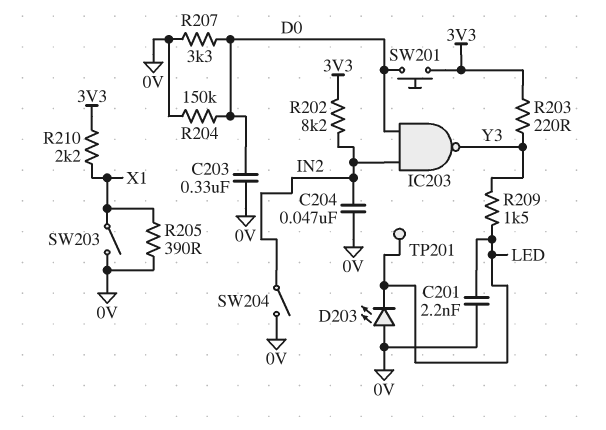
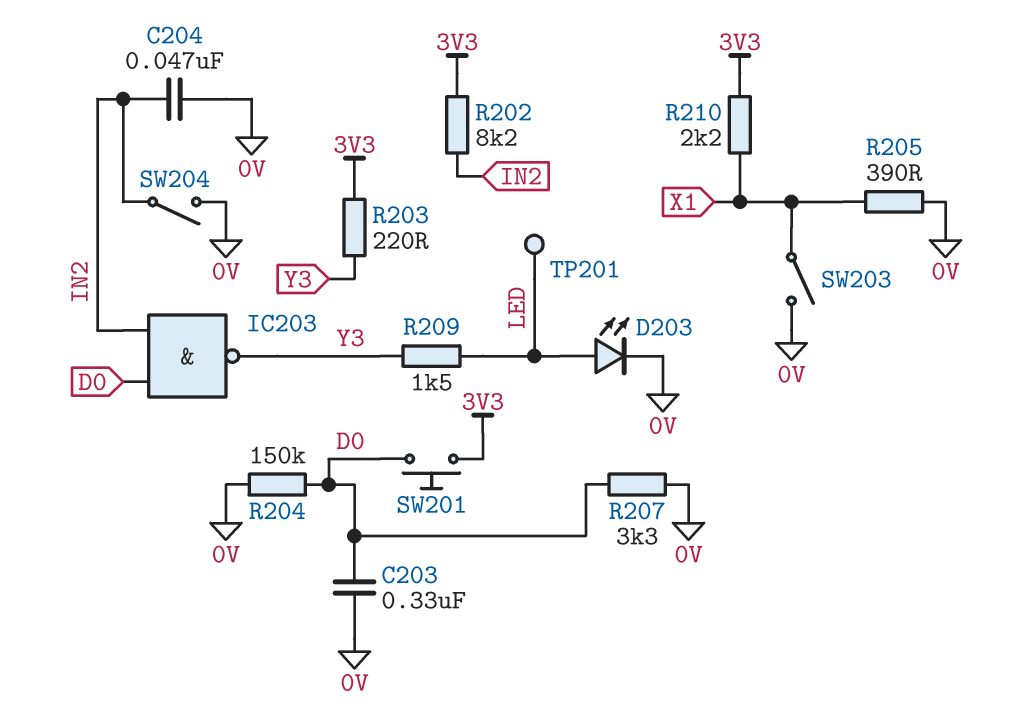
C201: 2.2nF (0V, LED) -> none
D203: LED (A 0V, K LED) -> LED (A LED, K 0V)

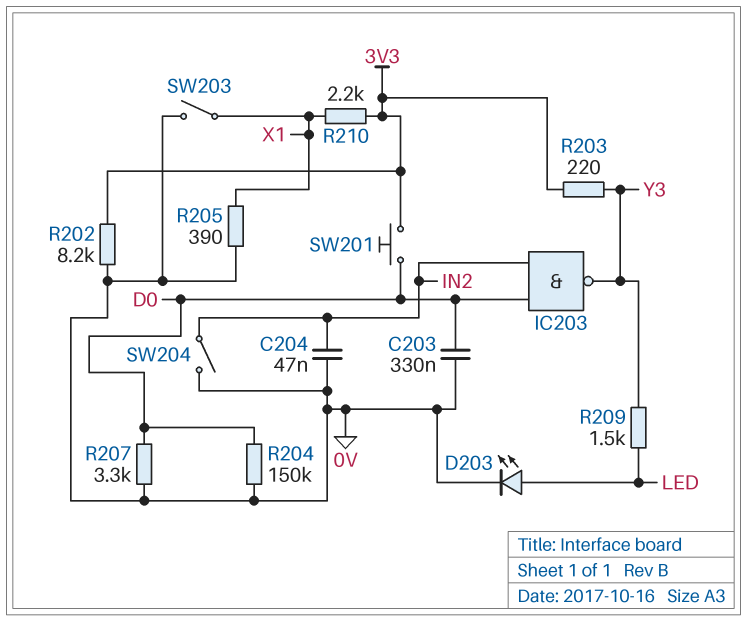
R202: 8.2k (3V3, IN2) -> 8.2k (0V, 3V3)
TP201: test point (LED) -> none

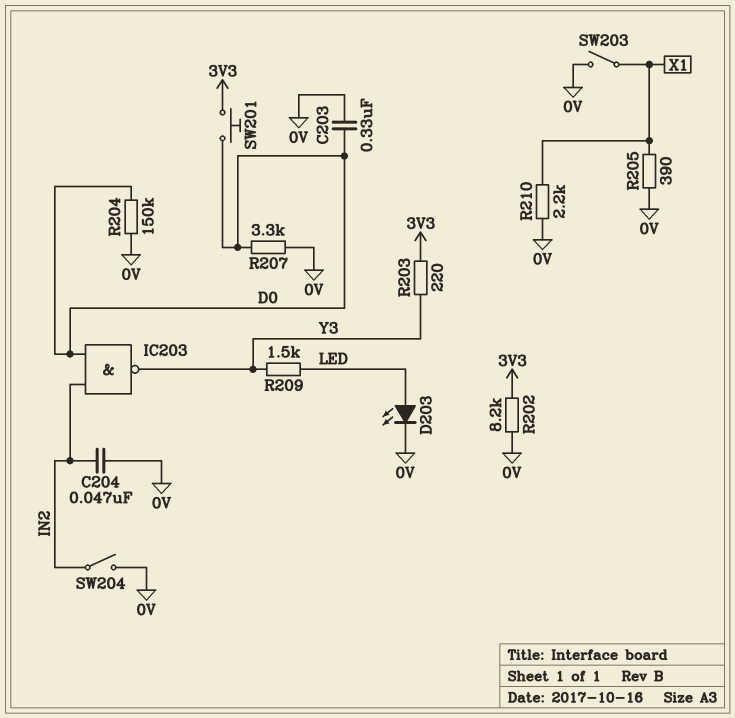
R210: 2.2k (3V3, X1) -> 2.2k (0V, X1)

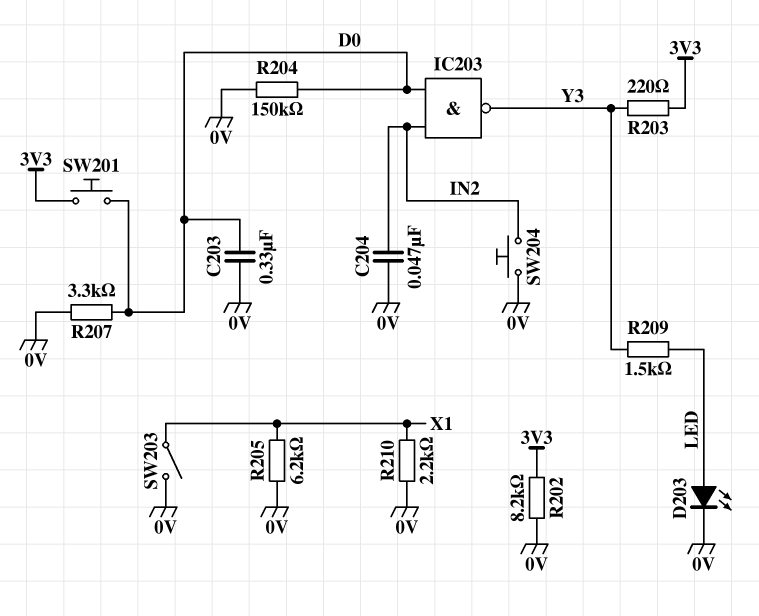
R205: 390 (0V, X1) -> 6.2k (0V, X1)
SW204: switch (0V, IN2) -> button (0V, IN2)

